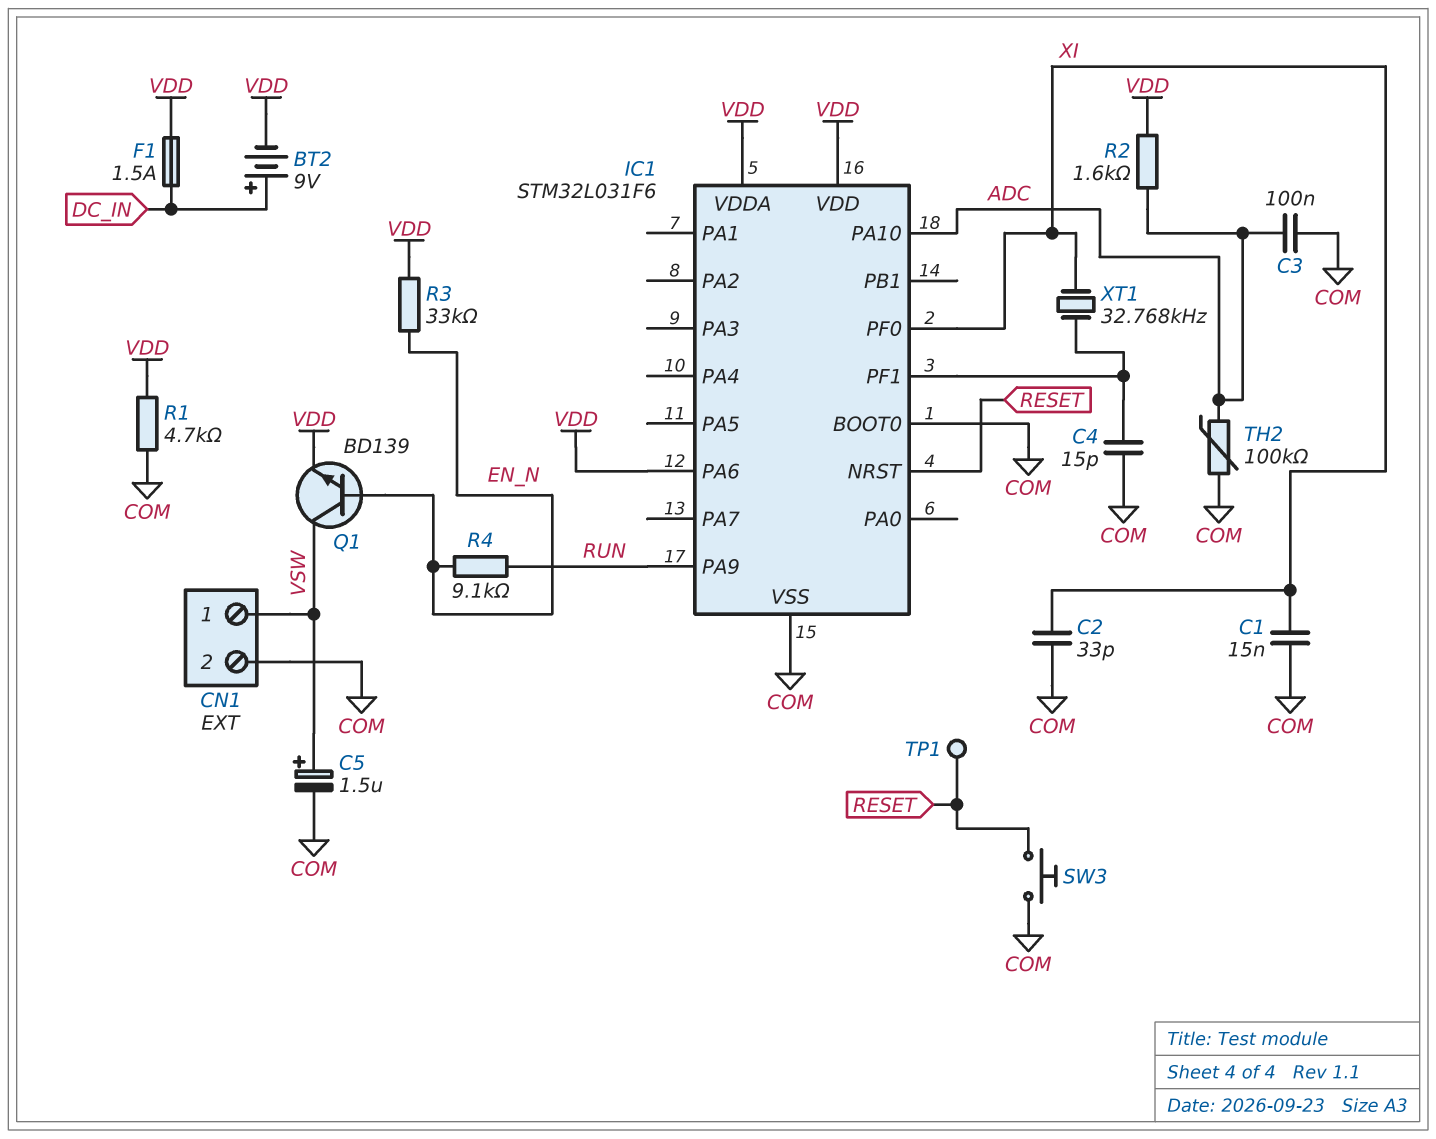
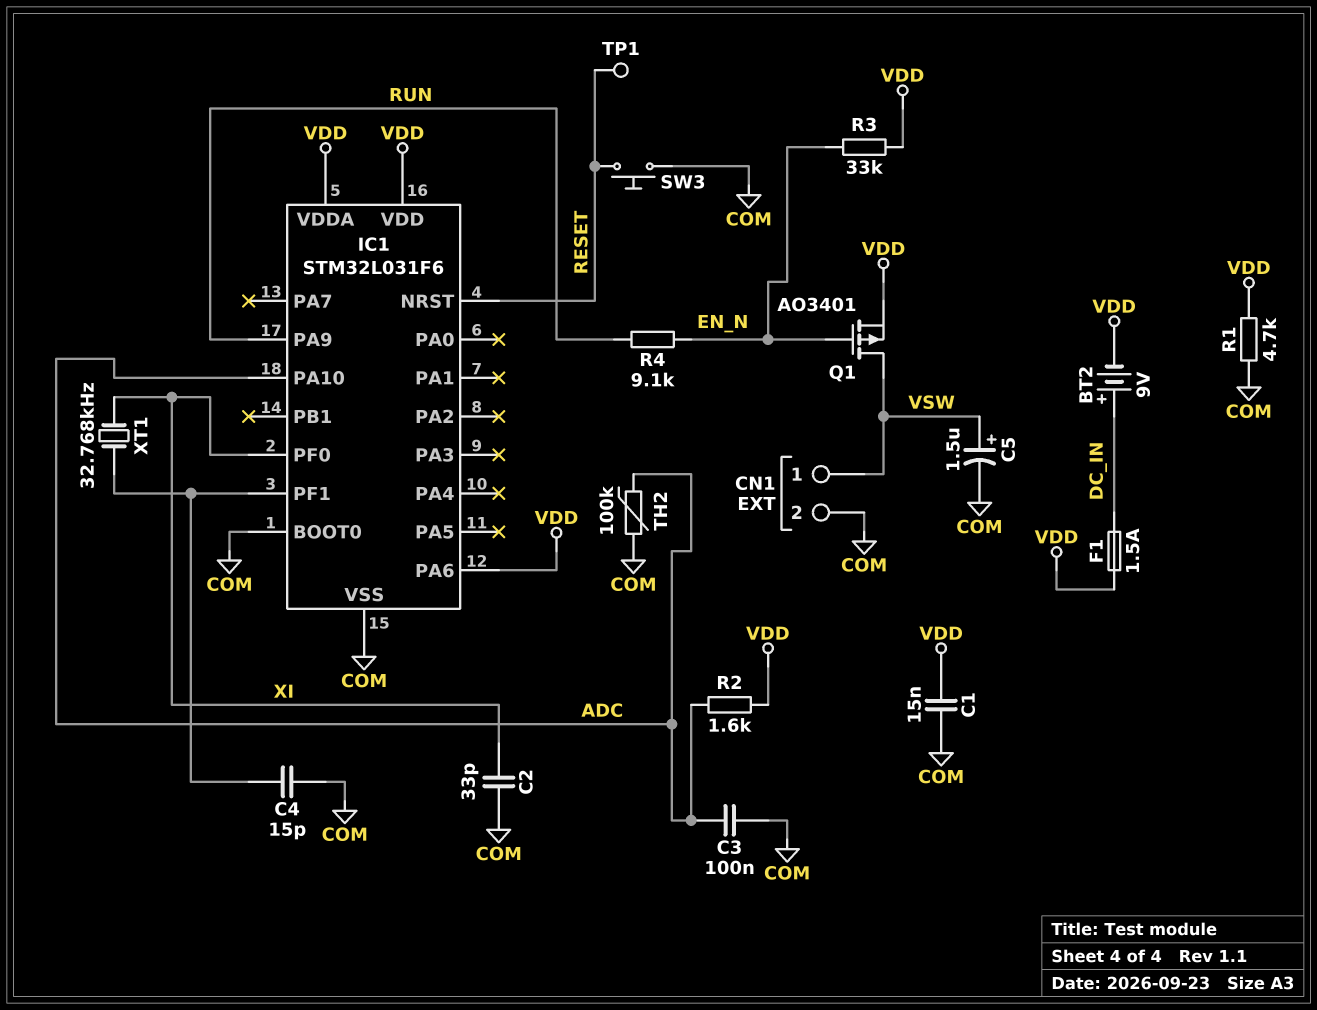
C1: 15nF (COM, XI) -> 15nF (COM, VDD)
Q1: NPN BD139 (B EN_N, C VSW, E VDD) -> PMOS AO3401 (G EN_N, D VSW, S VDD)

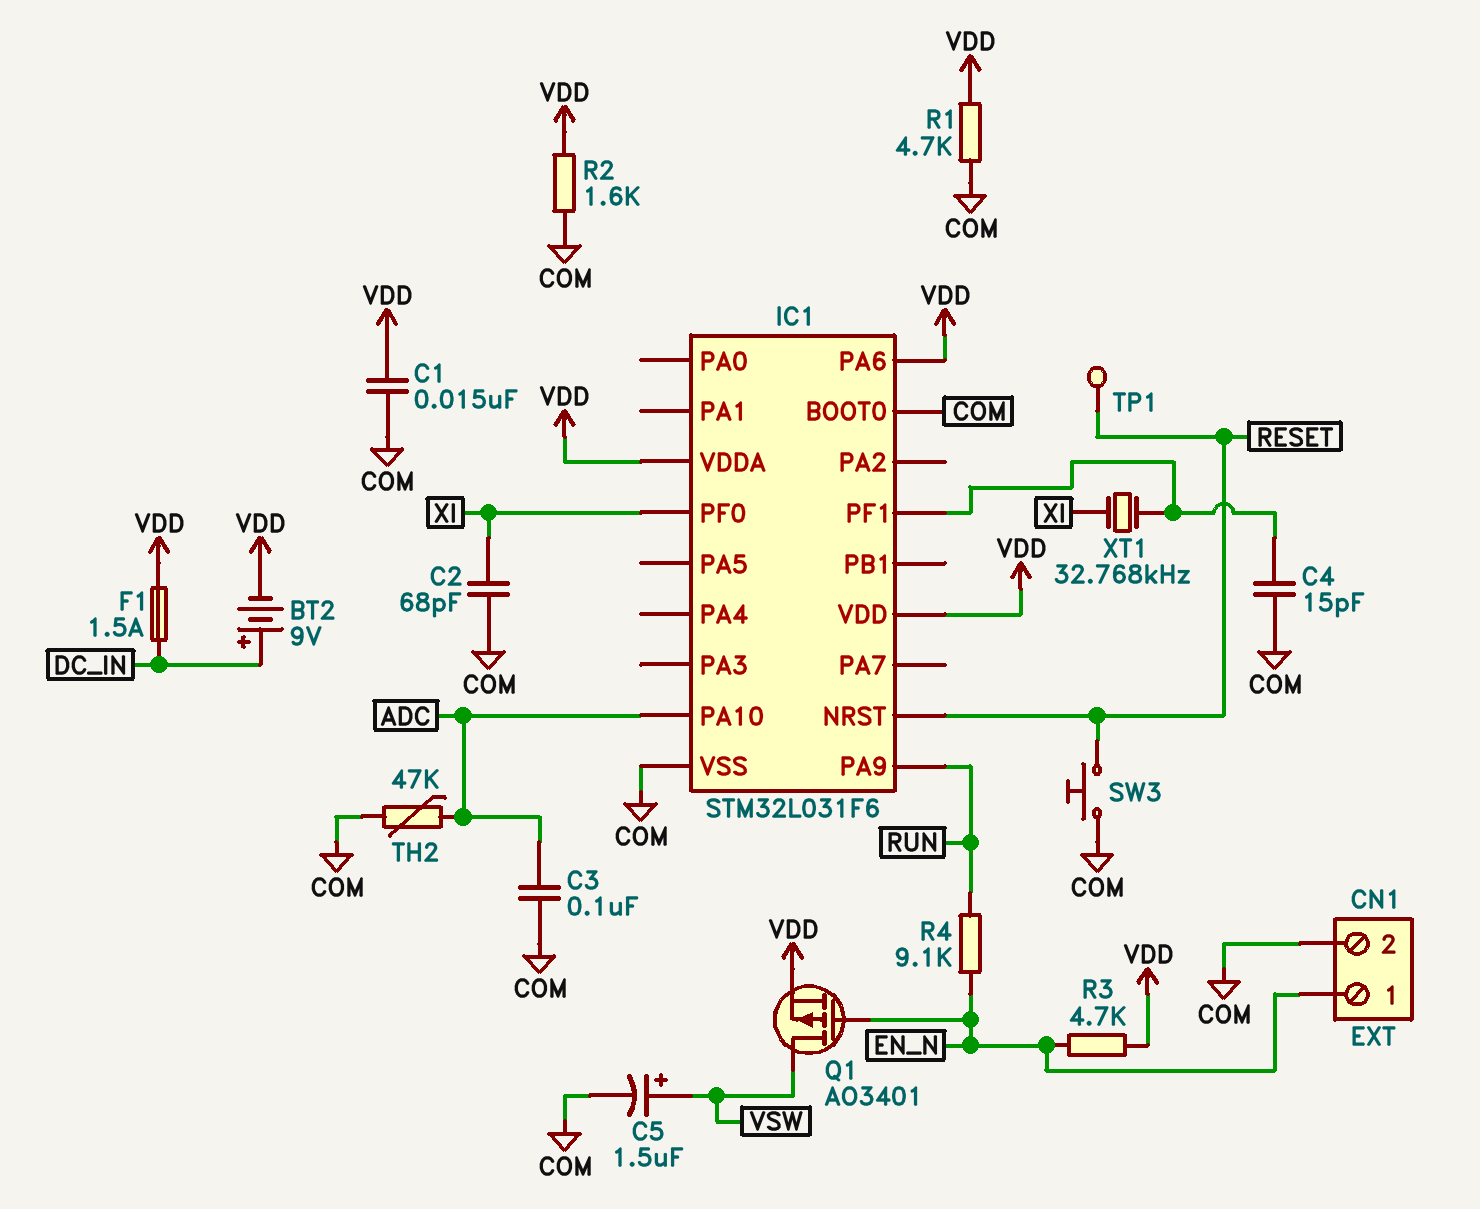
C2: 33pF (COM, XI) -> 68pF (COM, XI)
CN1 pin 1: VSW -> EN_N
R2: 1.6k (ADC, VDD) -> 1.6k (COM, VDD)
R3: 33k (EN_N, VDD) -> 4.7k (EN_N, VDD)
TH2: 100k (ADC, COM) -> 47k (ADC, COM)

